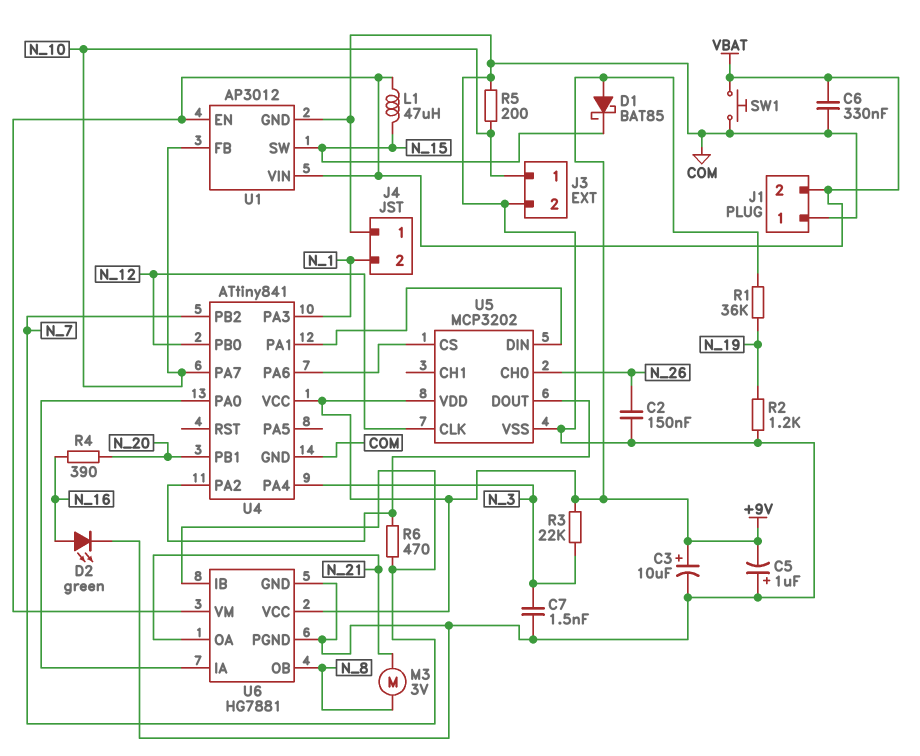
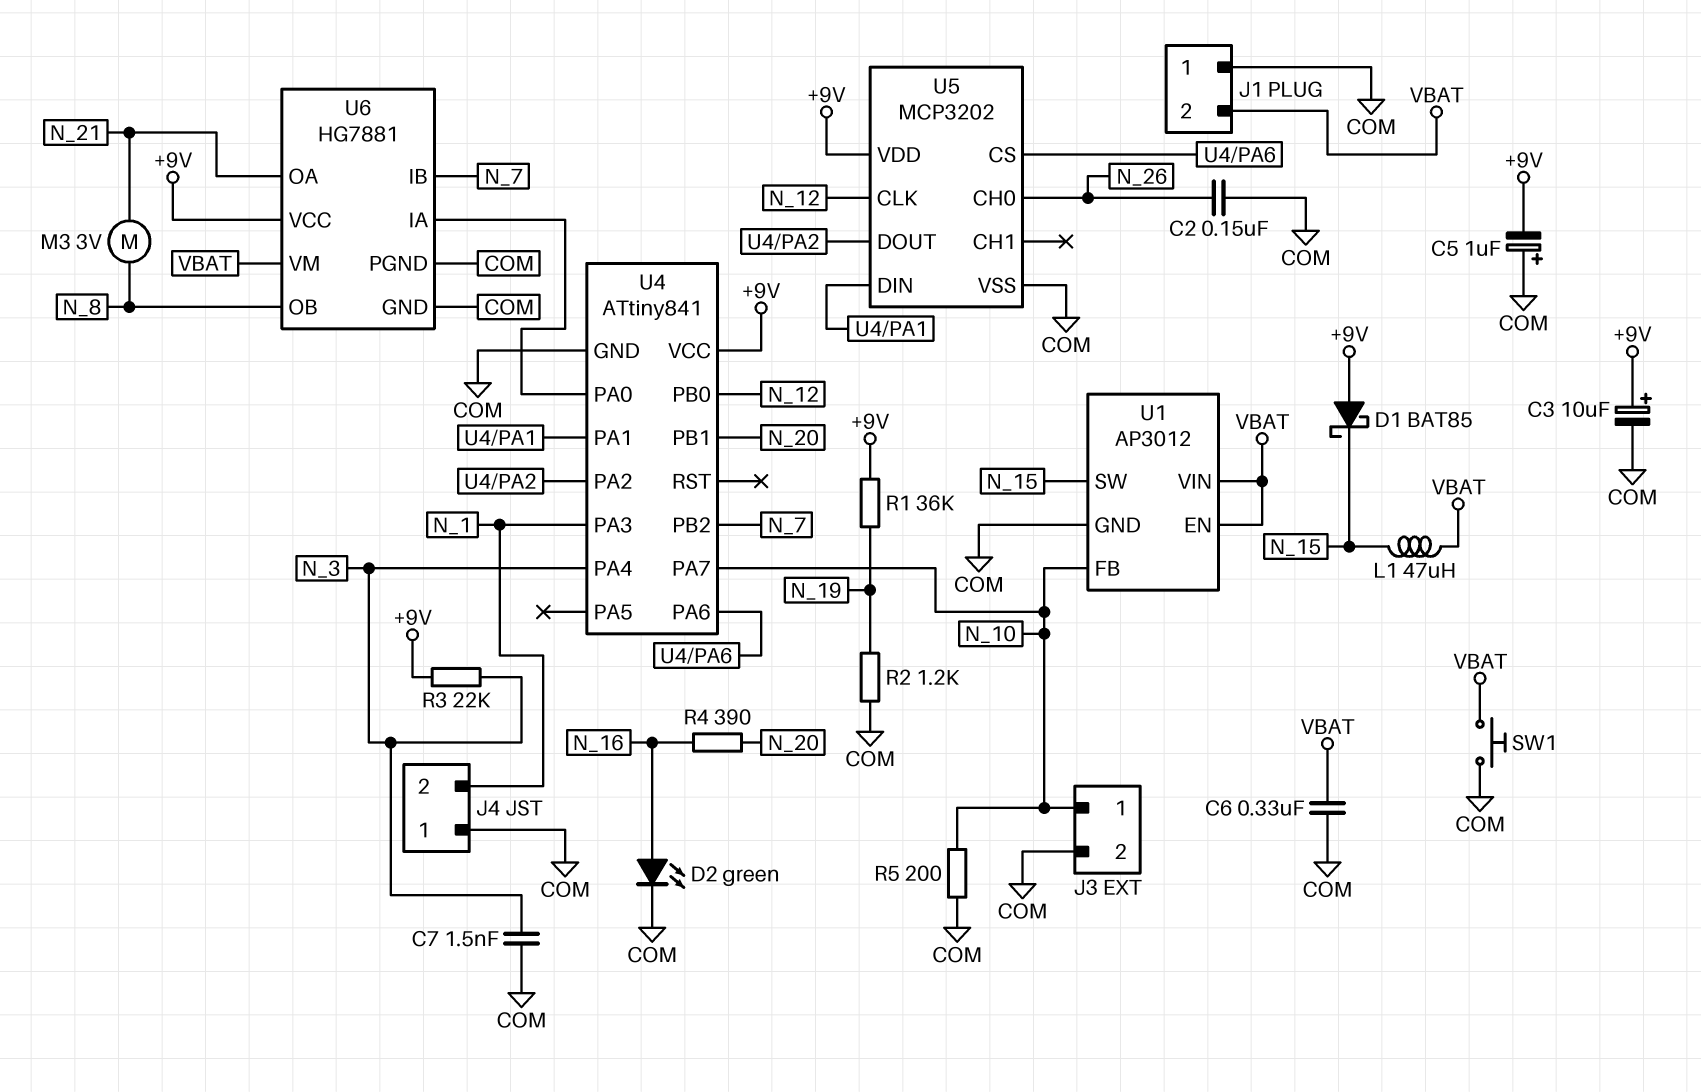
R6: 470 (N_7, U4/PA2) -> none

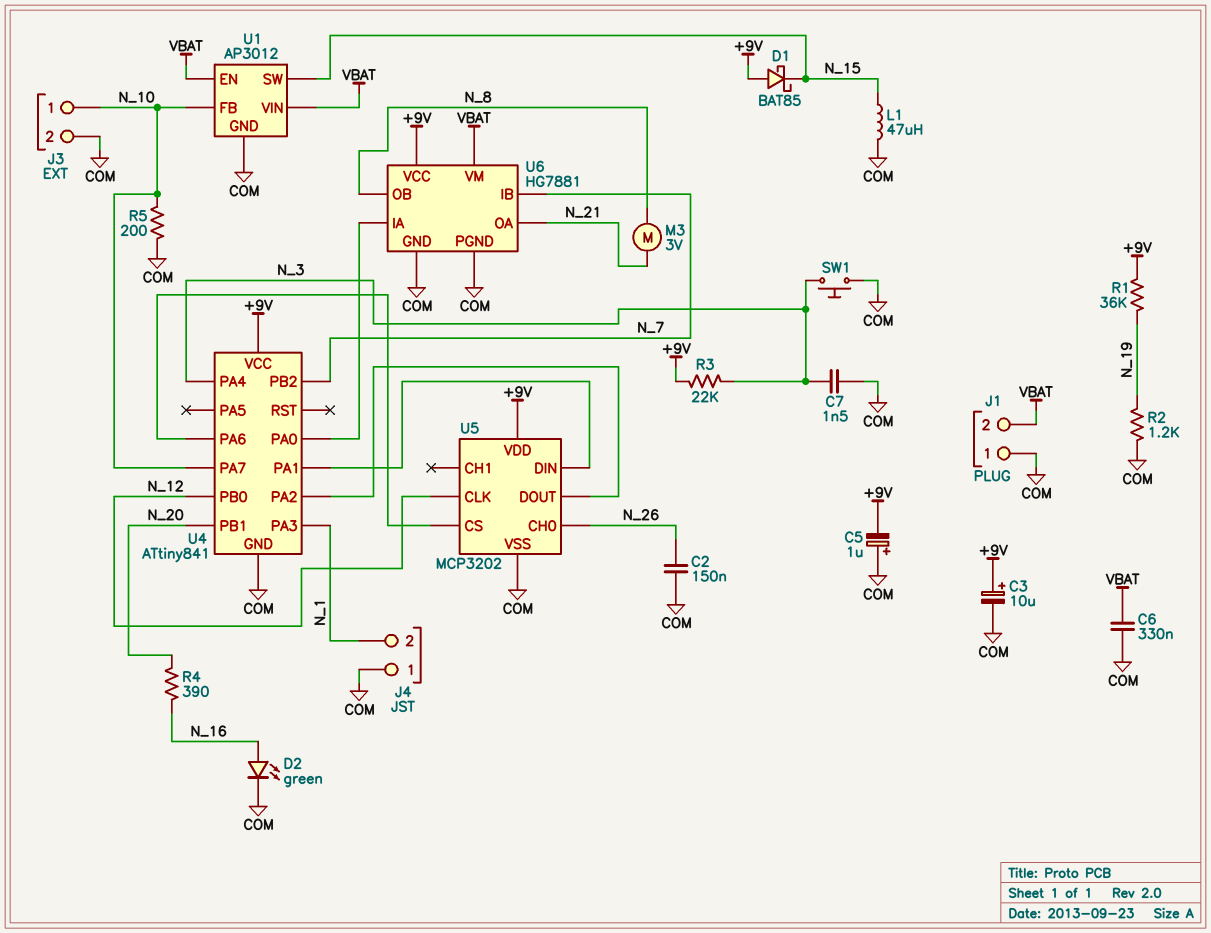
L1: 47uH (N_15, VBAT) -> 47uH (COM, N_15)
SW1: button (COM, VBAT) -> button (COM, N_3)

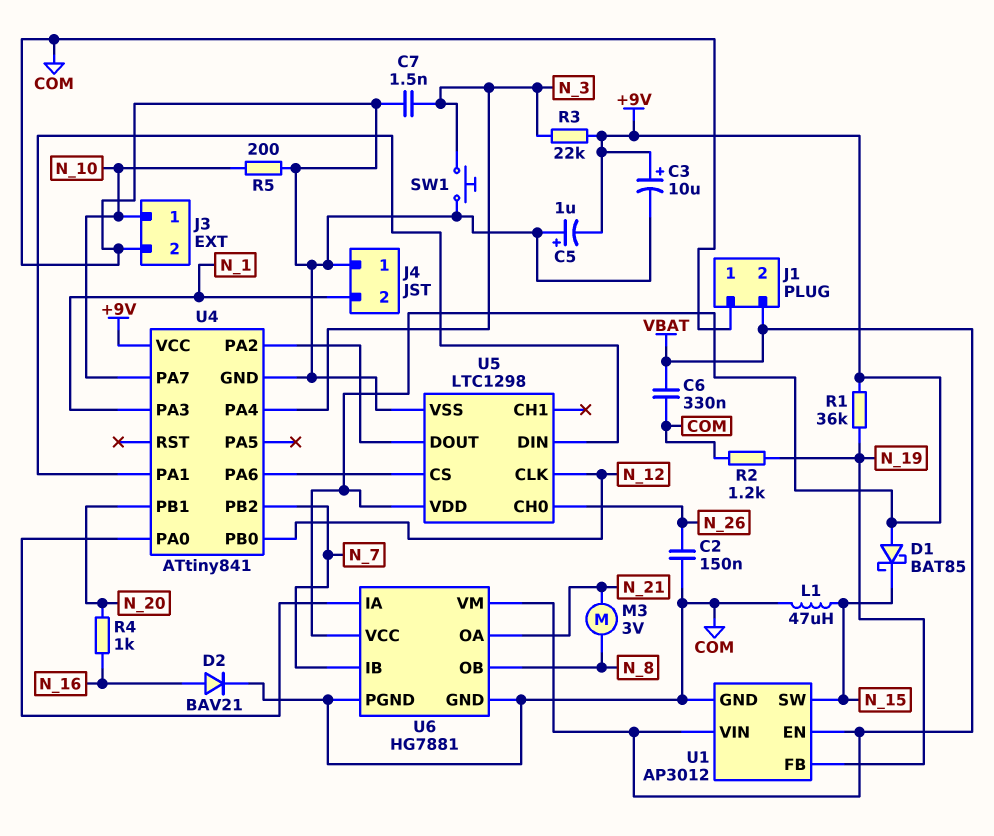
D2: LED green (A N_16, K COM) -> diode BAV21 (A N_16, K COM)
R4: 390 (N_16, N_20) -> 1k (N_16, N_20)
U1 pin FB: N_10 -> N_19
U5: MCP3202 -> LTC1298

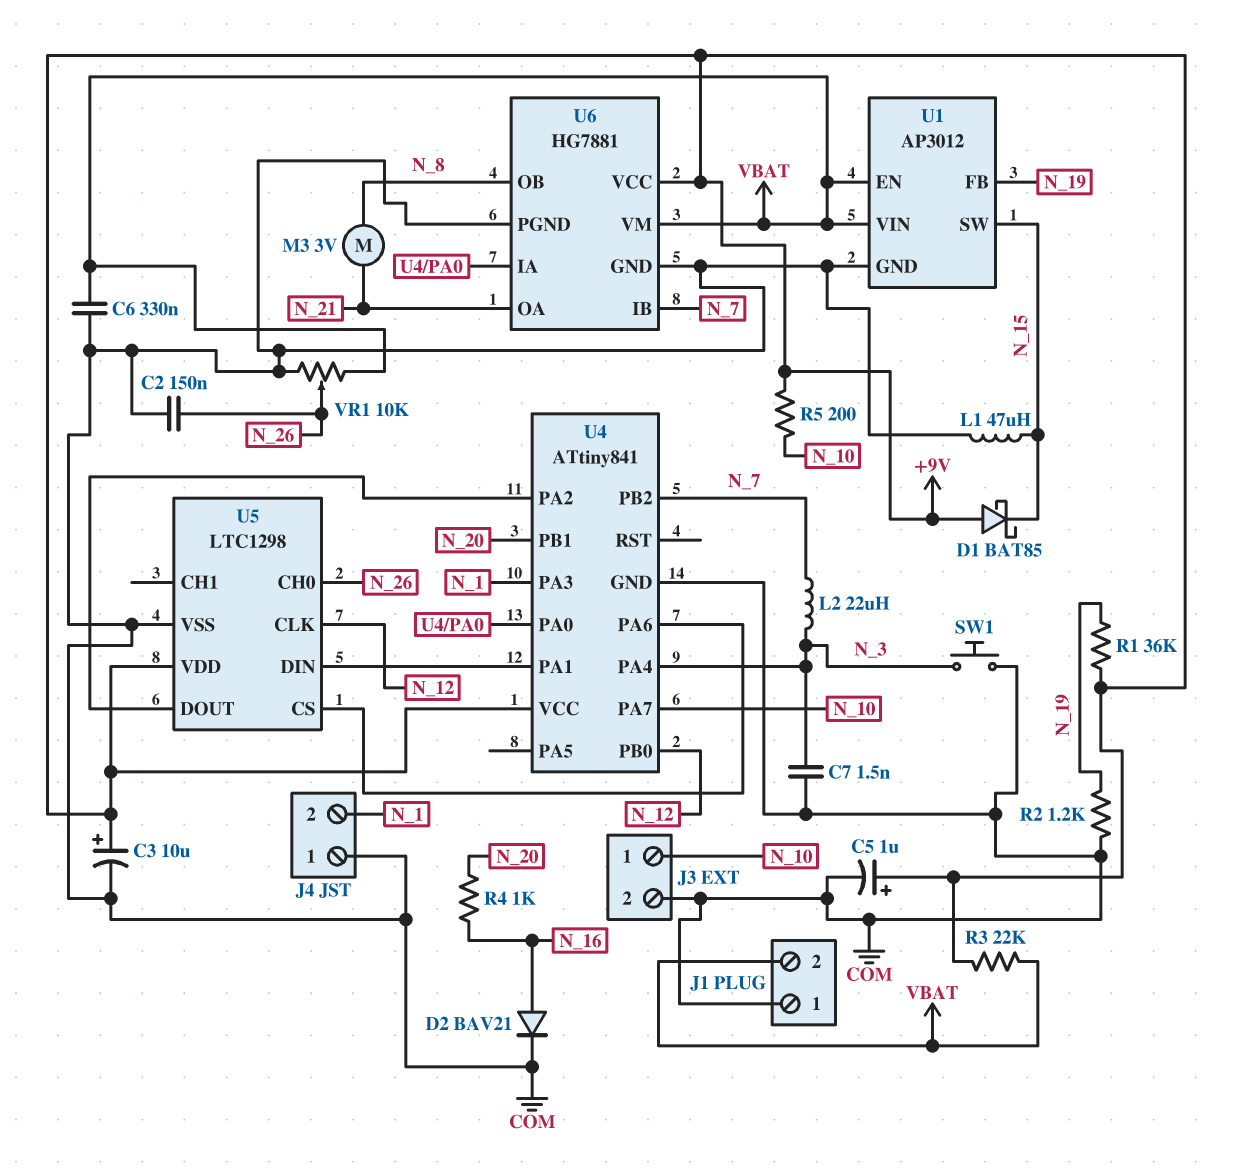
C5: 1uF (plus COM, minus +9V) -> 1uF (plus +9V, minus COM)
L2: none -> 22uH (N_3, N_7)
R3: 22k (+9V, N_3) -> 22k (+9V, VBAT)
R5: 200 (COM, N_10) -> 200 (+9V, N_10)
VR1: none -> 10k (COM, VBAT, wiper N_26)

